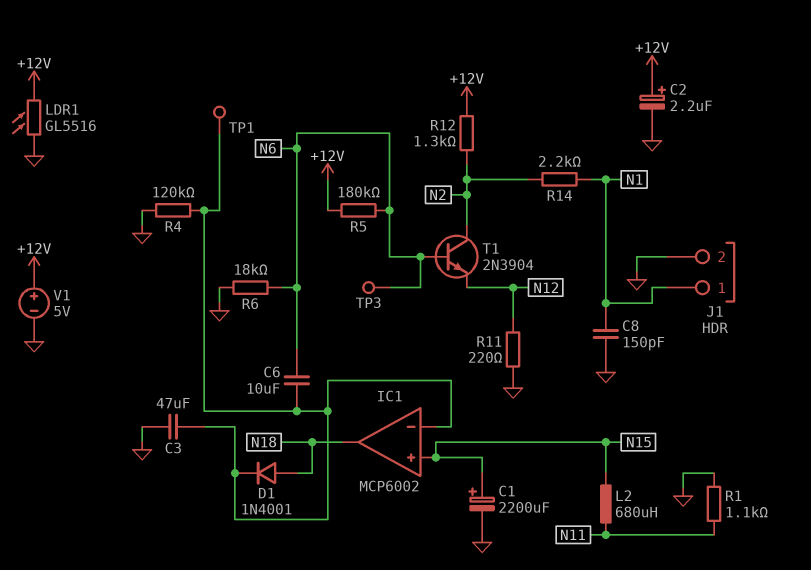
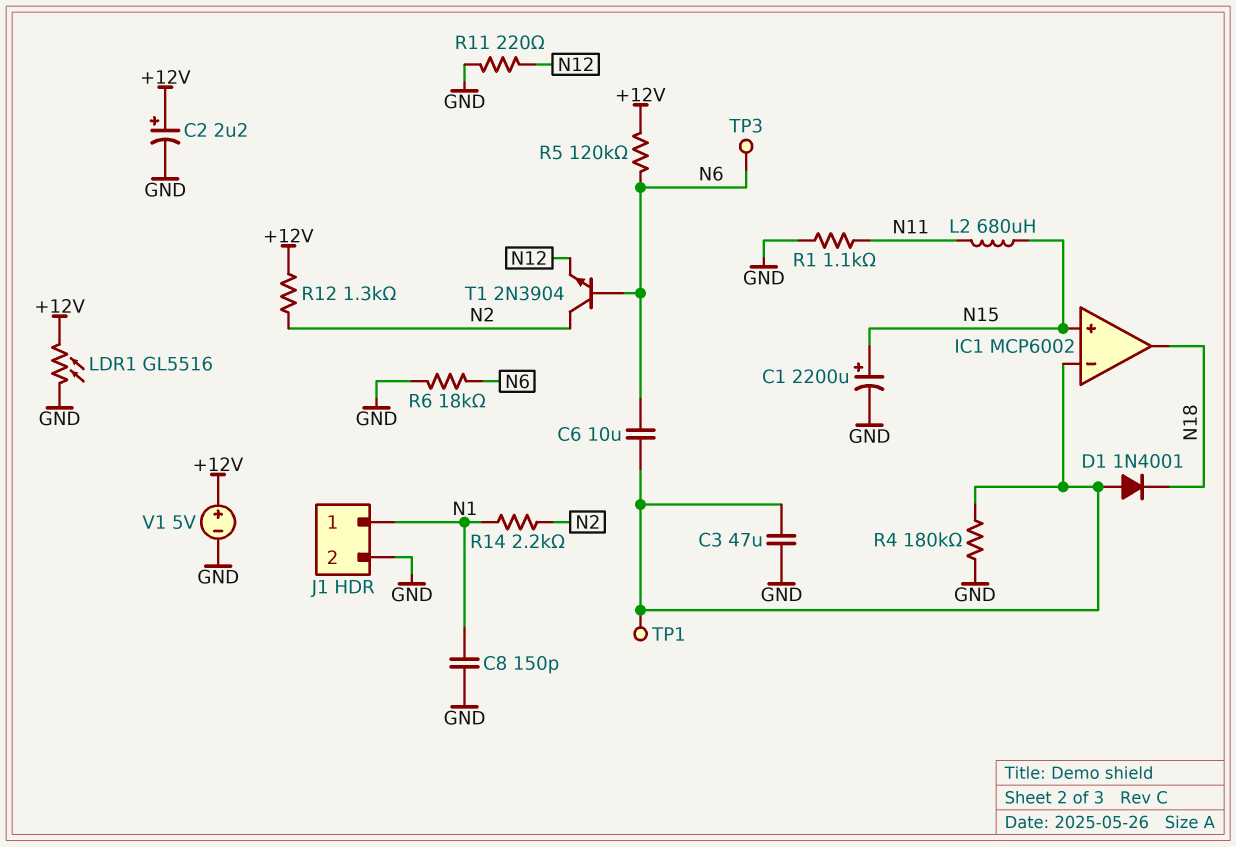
D1: diode 1N4001 (A N18, K IC1/in-) -> diode 1N4001 (A IC1/in-, K N18)
R4: 120k (GND, IC1/in-) -> 180k (GND, IC1/in-)
R5: 180k (+12V, N6) -> 120k (+12V, N6)

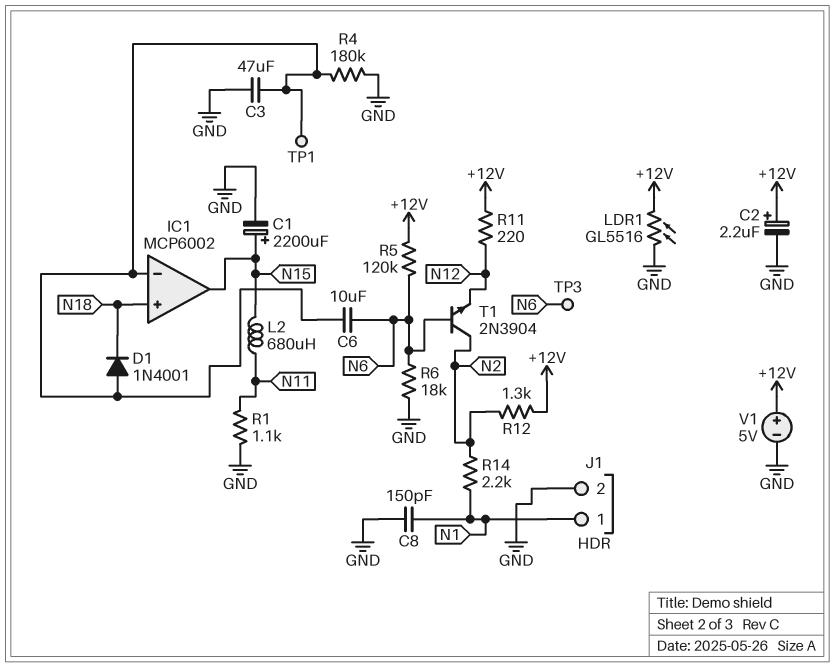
IC1 pin in+: N15 -> N18
IC1 pin out: N18 -> N15
R11: 220 (GND, N12) -> 220 (+12V, N12)

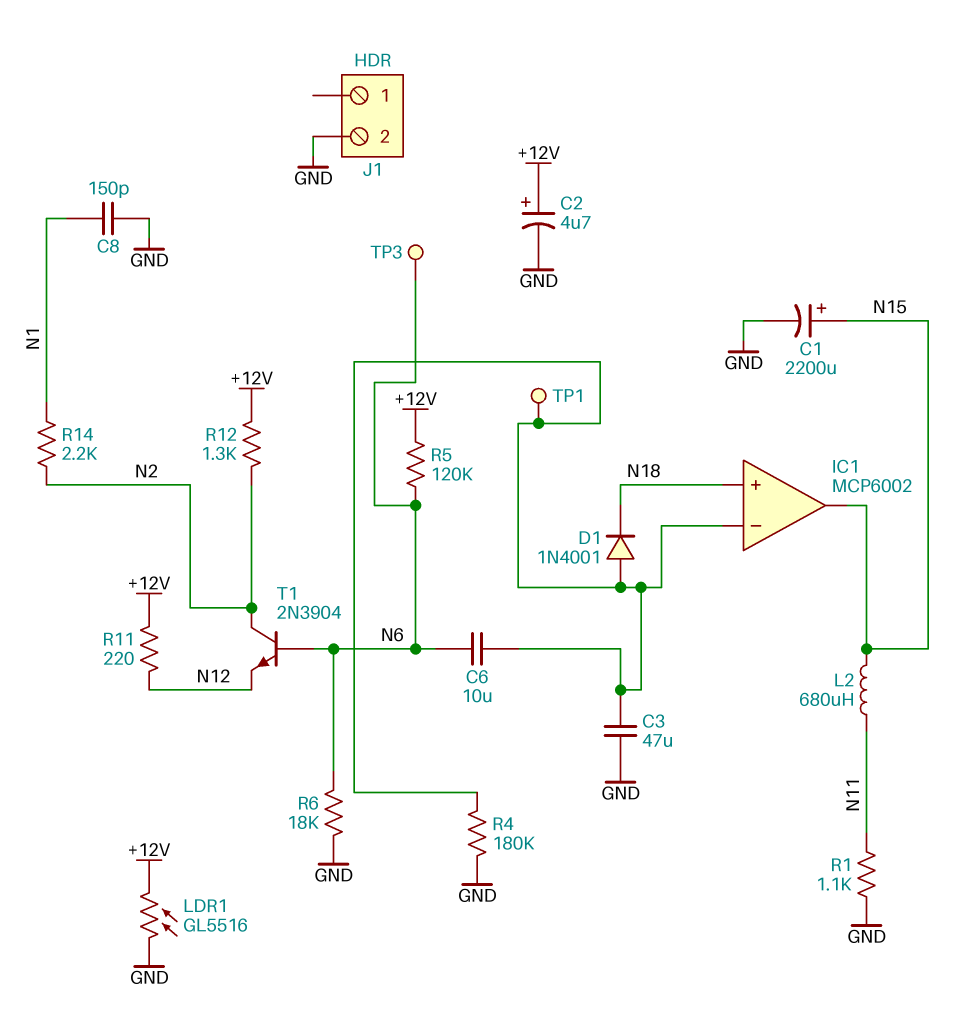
C2: 2.2uF (plus +12V, minus GND) -> 4.7uF (plus +12V, minus GND)
J1 pin 1: N1 -> none
V1: 5V (plus +12V, minus GND) -> none

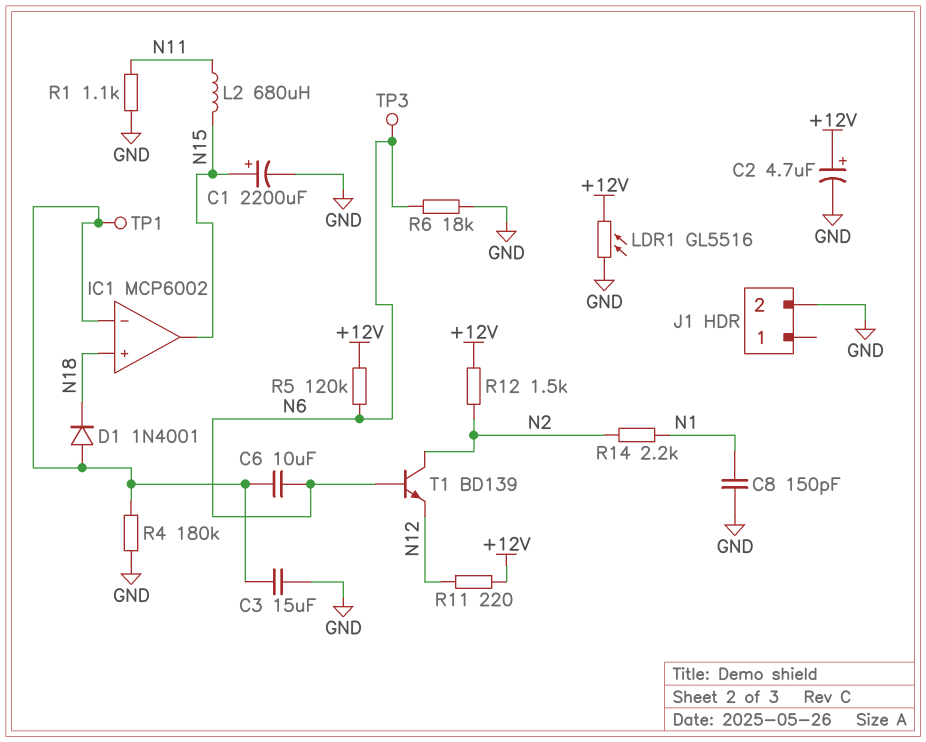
C3: 47uF (GND, IC1/in-) -> 15uF (GND, IC1/in-)
R12: 1.3k (+12V, N2) -> 1.5k (+12V, N2)
T1: NPN 2N3904 (B N6, C N2, E N12) -> NPN BD139 (B N6, C N2, E N12)

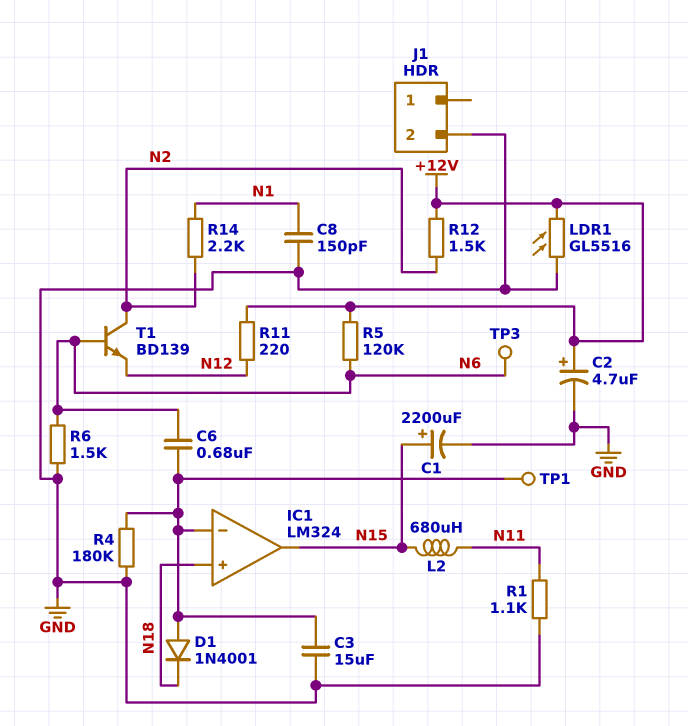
C6: 10uF (IC1/in-, N6) -> 680nF (IC1/in-, N6)
IC1: MCP6002 -> LM324
R6: 18k (GND, N6) -> 1.5k (GND, N6)

